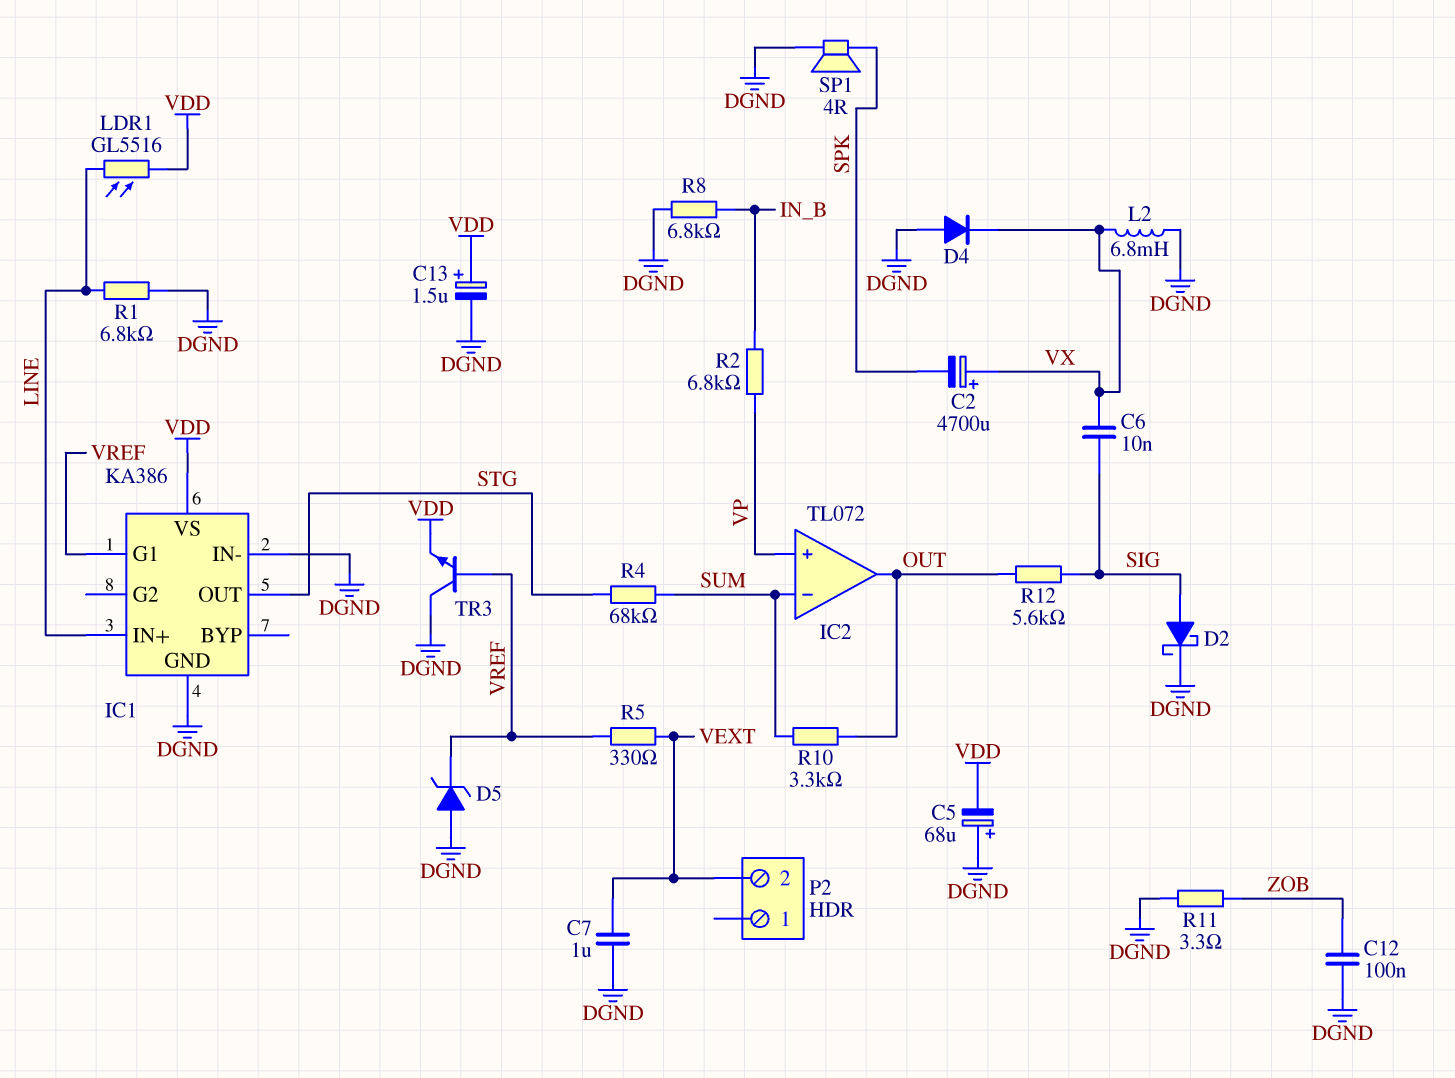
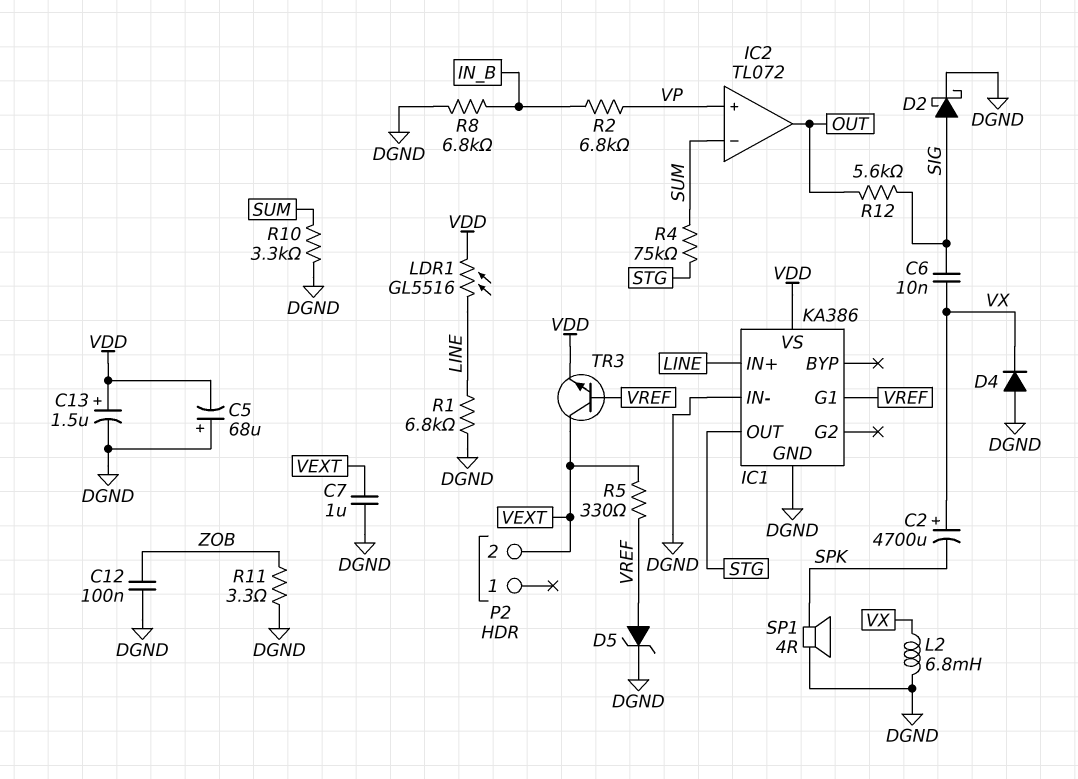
D5: zener (A DGND, K VREF) -> zener (A VREF, K DGND)
R4: 68k (STG, SUM) -> 75k (STG, SUM)
R10: 3.3k (OUT, SUM) -> 3.3k (DGND, SUM)
TR3: NPN (B VREF, C DGND, E VDD) -> NPN (B VREF, C VEXT, E VDD)

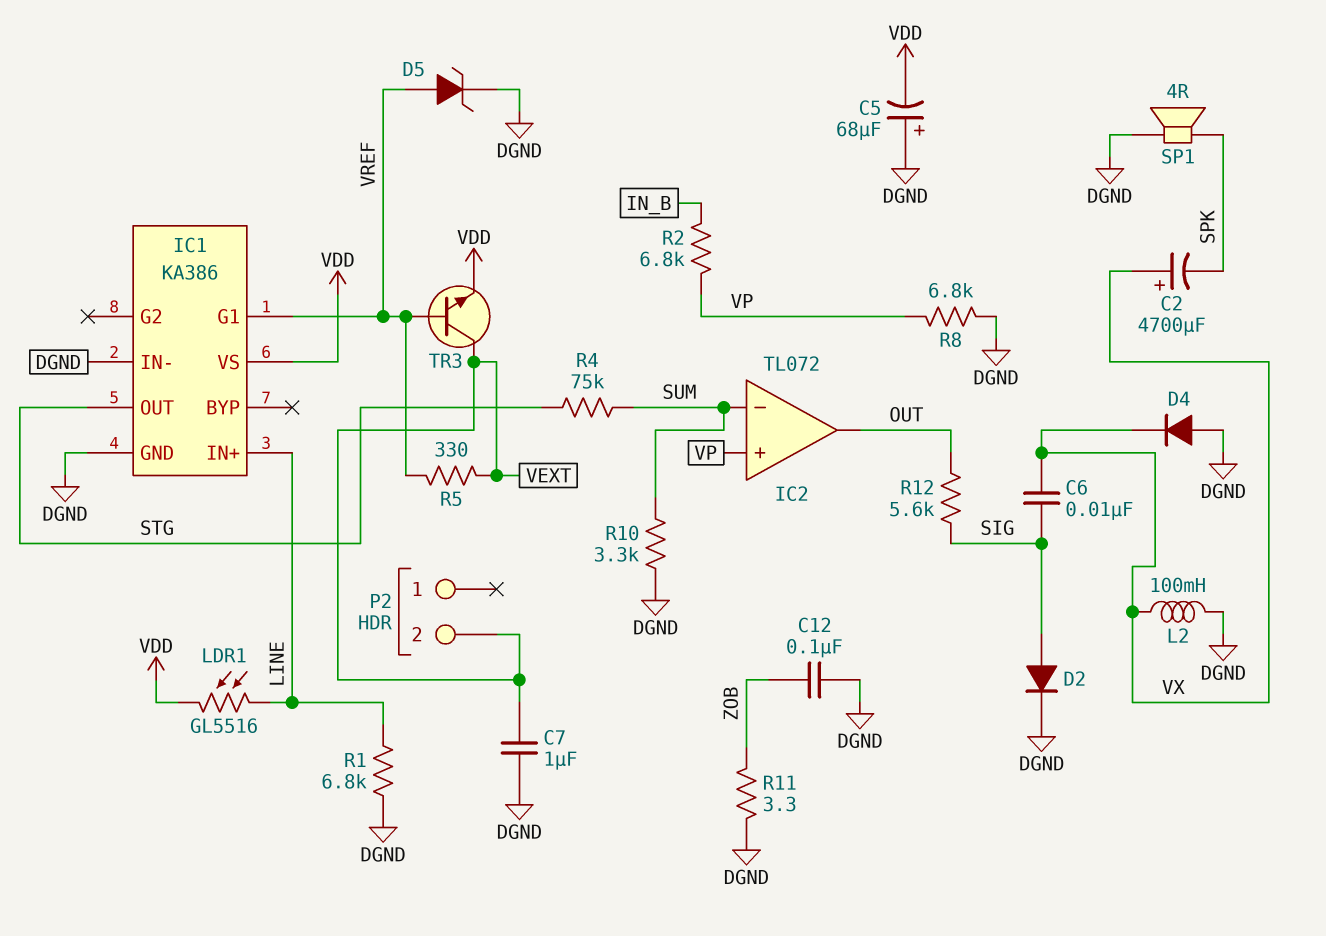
C13: 1.5uF (plus VDD, minus DGND) -> none
D2: schottky (A SIG, K DGND) -> diode (A SIG, K DGND)
L2: 6.8mH (DGND, VX) -> 100mH (DGND, VX)
R8: 6.8k (DGND, IN_B) -> 6.8k (DGND, VP)

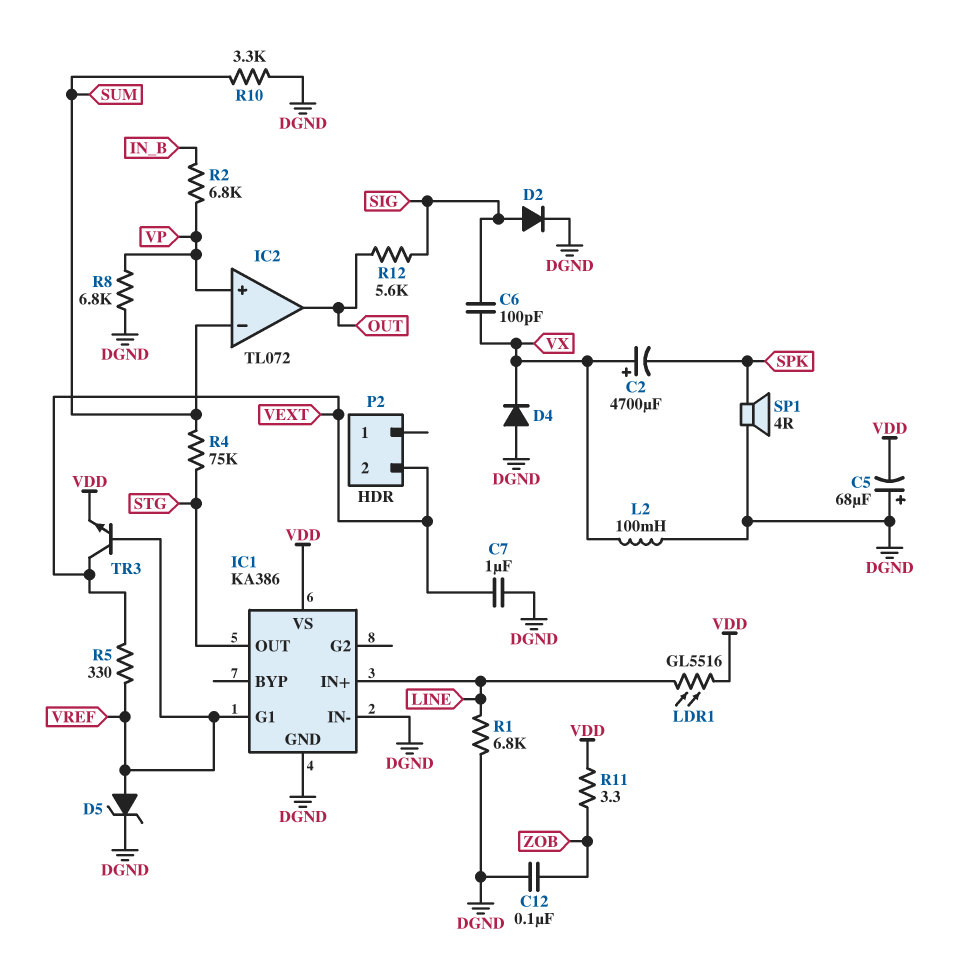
C6: 10nF (SIG, VX) -> 100pF (SIG, VX)
R11: 3.3 (DGND, ZOB) -> 3.3 (VDD, ZOB)

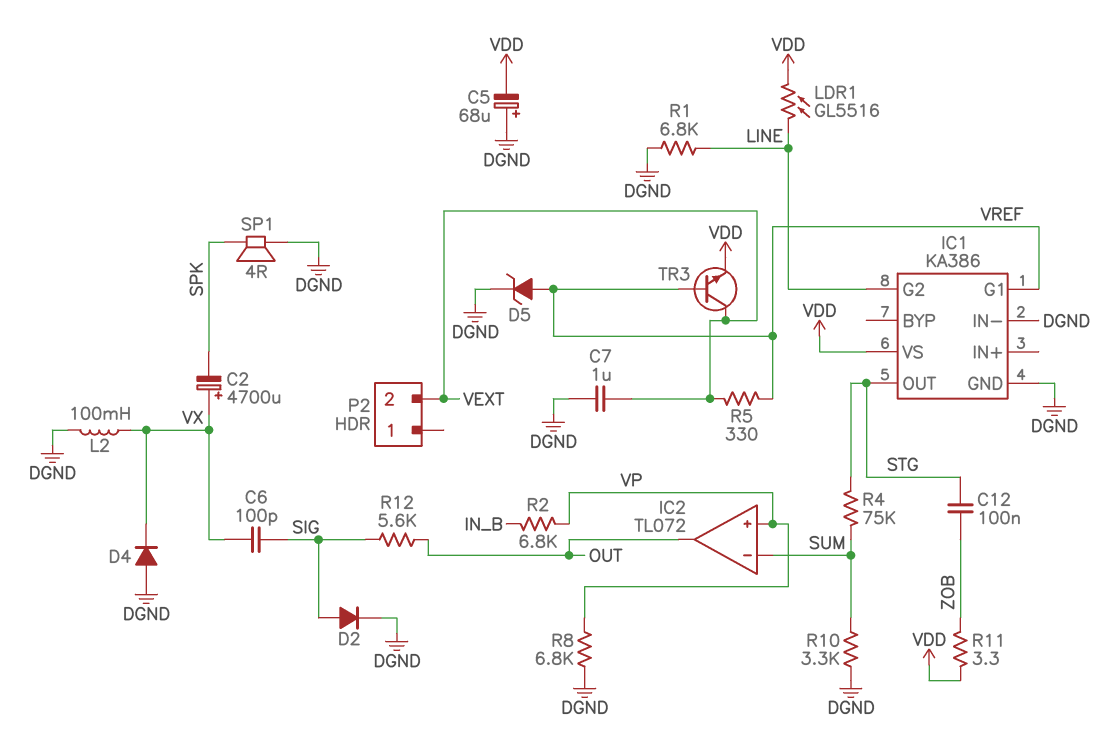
C12: 100nF (DGND, ZOB) -> 100nF (STG, ZOB)
IC1 pin G2: none -> LINE
IC1 pin IN+: LINE -> none

